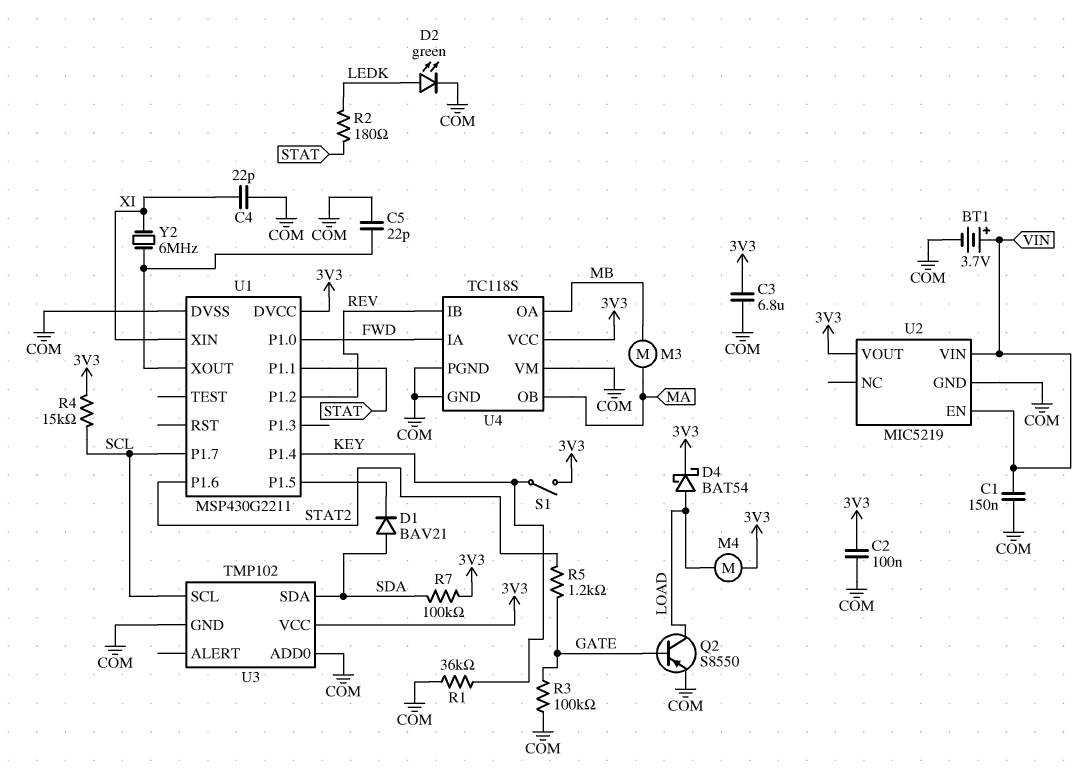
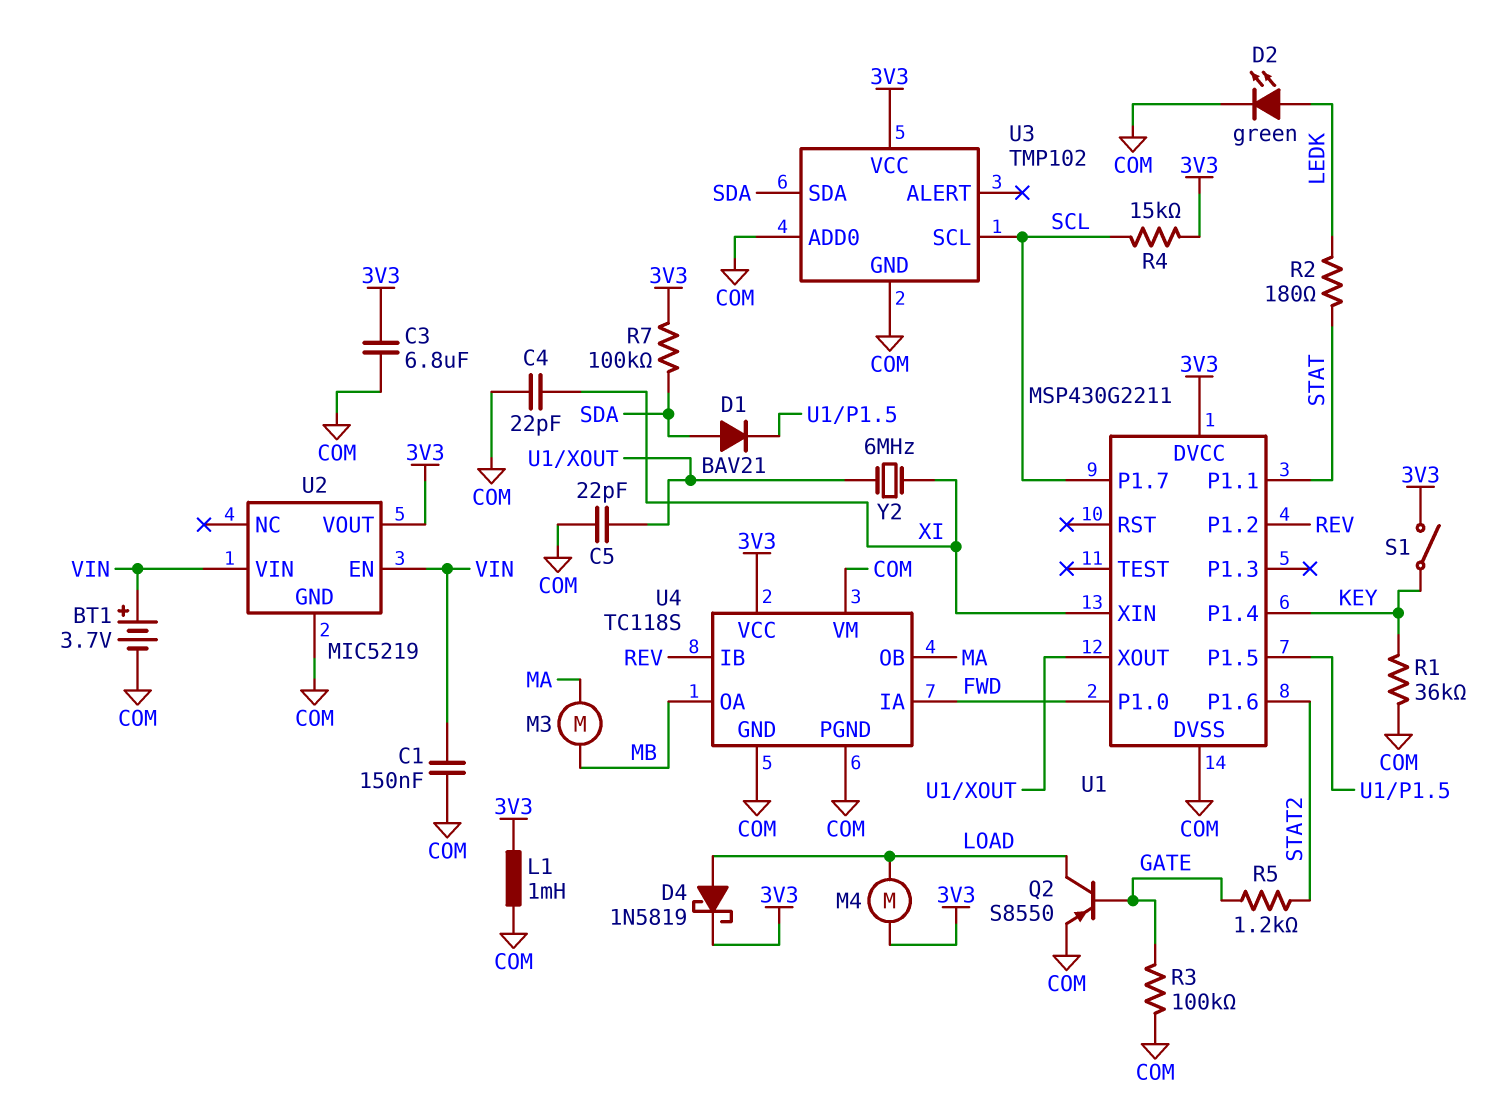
C2: 100nF (3V3, COM) -> none
D4: schottky BAT54 (A LOAD, K 3V3) -> schottky 1N5819 (A LOAD, K 3V3)
L1: none -> 1mH (3V3, COM)

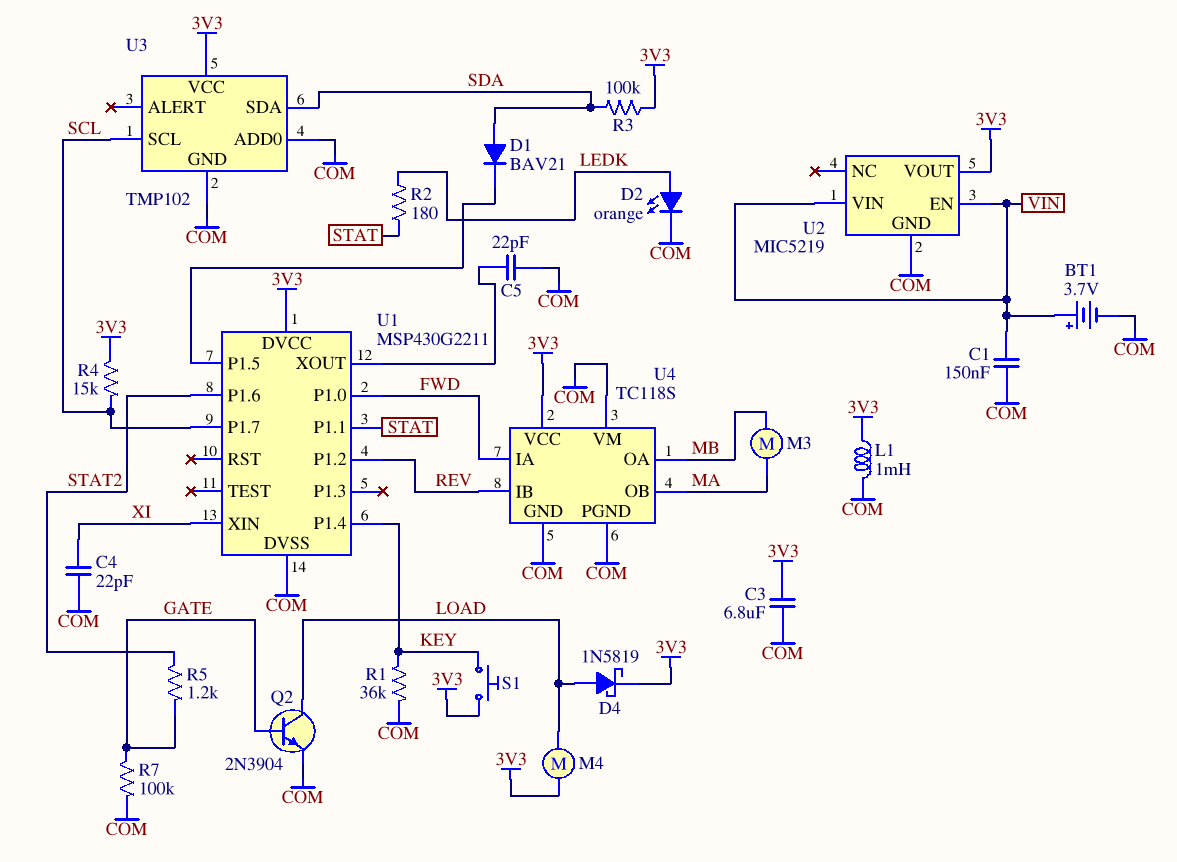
D2: LED green (A LEDK, K COM) -> LED orange (A LEDK, K COM)
Q2: PNP S8550 (B GATE, C LOAD, E COM) -> NPN 2N3904 (B GATE, C LOAD, E COM)
R3: 100k (COM, GATE) -> 100k (3V3, SDA)
R7: 100k (3V3, SDA) -> 100k (COM, GATE)
S1: switch (3V3, KEY) -> button (3V3, KEY)
Y2: 6MHz (U1/XOUT, XI) -> none

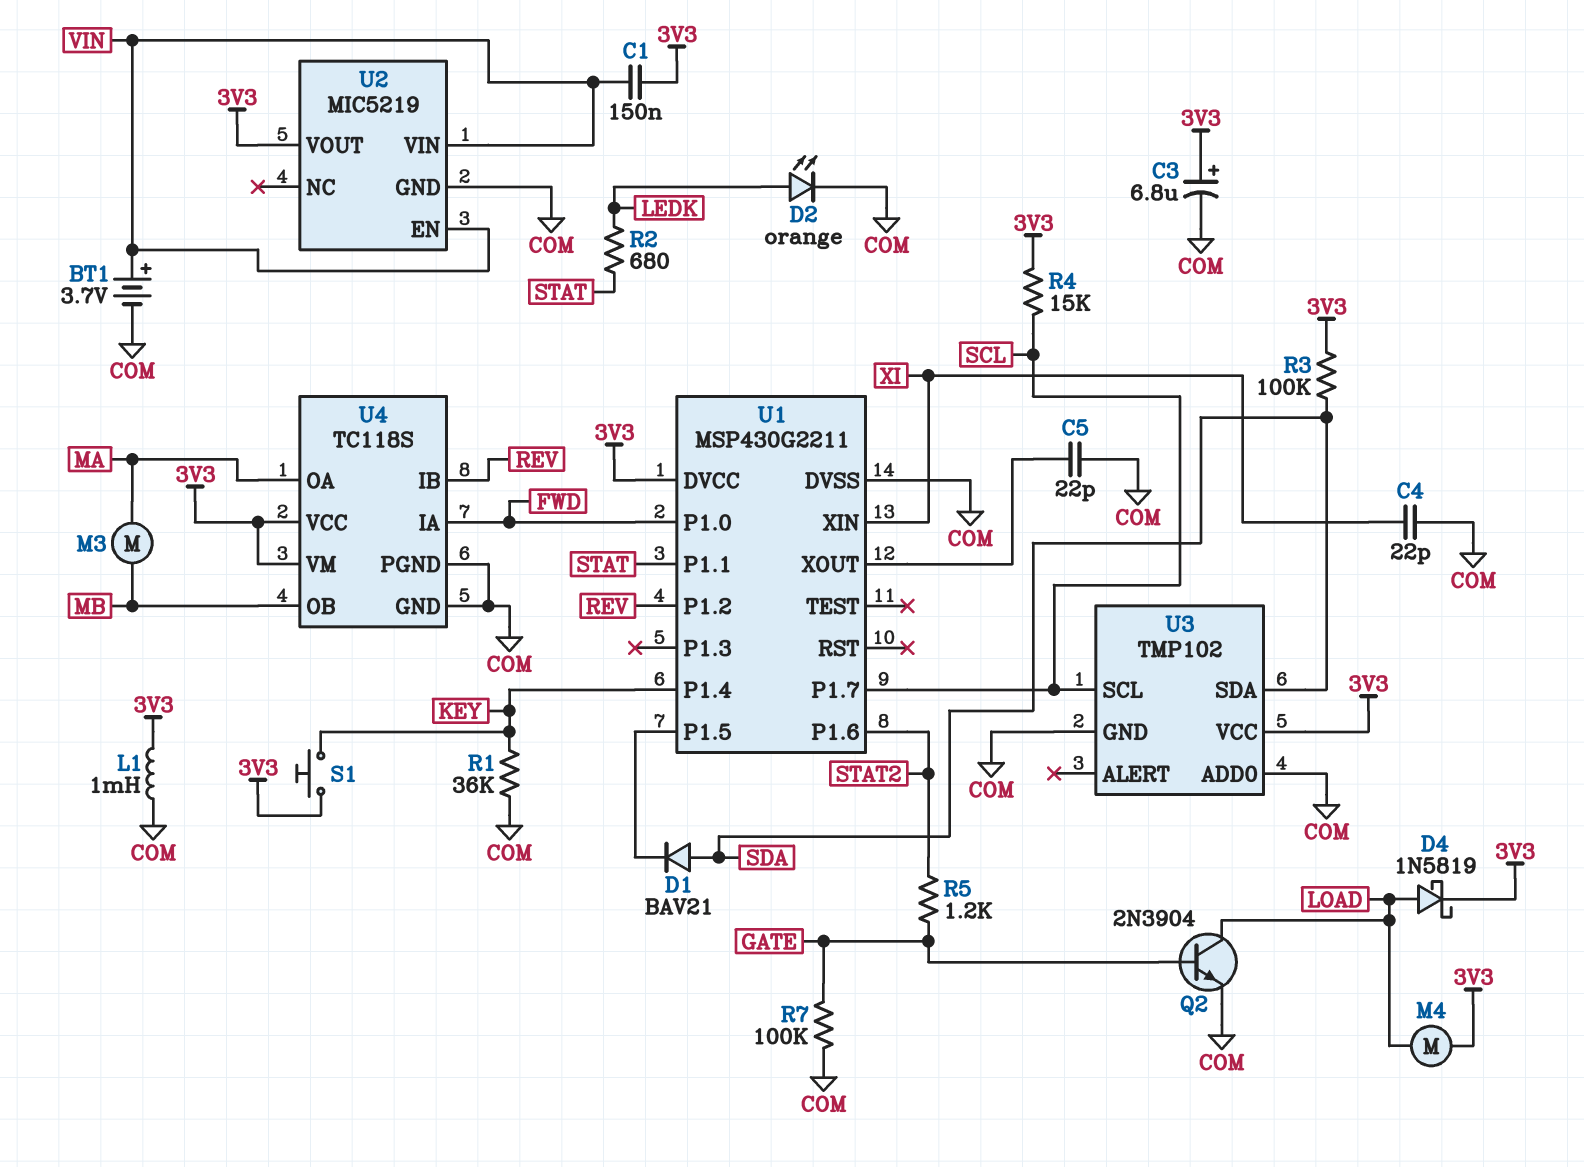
C1: 150nF (COM, VIN) -> 150nF (3V3, VIN)
C3: 6.8uF (3V3, COM) -> 6.8uF (plus 3V3, minus COM)
R2: 180 (LEDK, STAT) -> 680 (LEDK, STAT)
U4 pin OA: MB -> MA
U4 pin OB: MA -> MB
U4 pin VM: COM -> 3V3

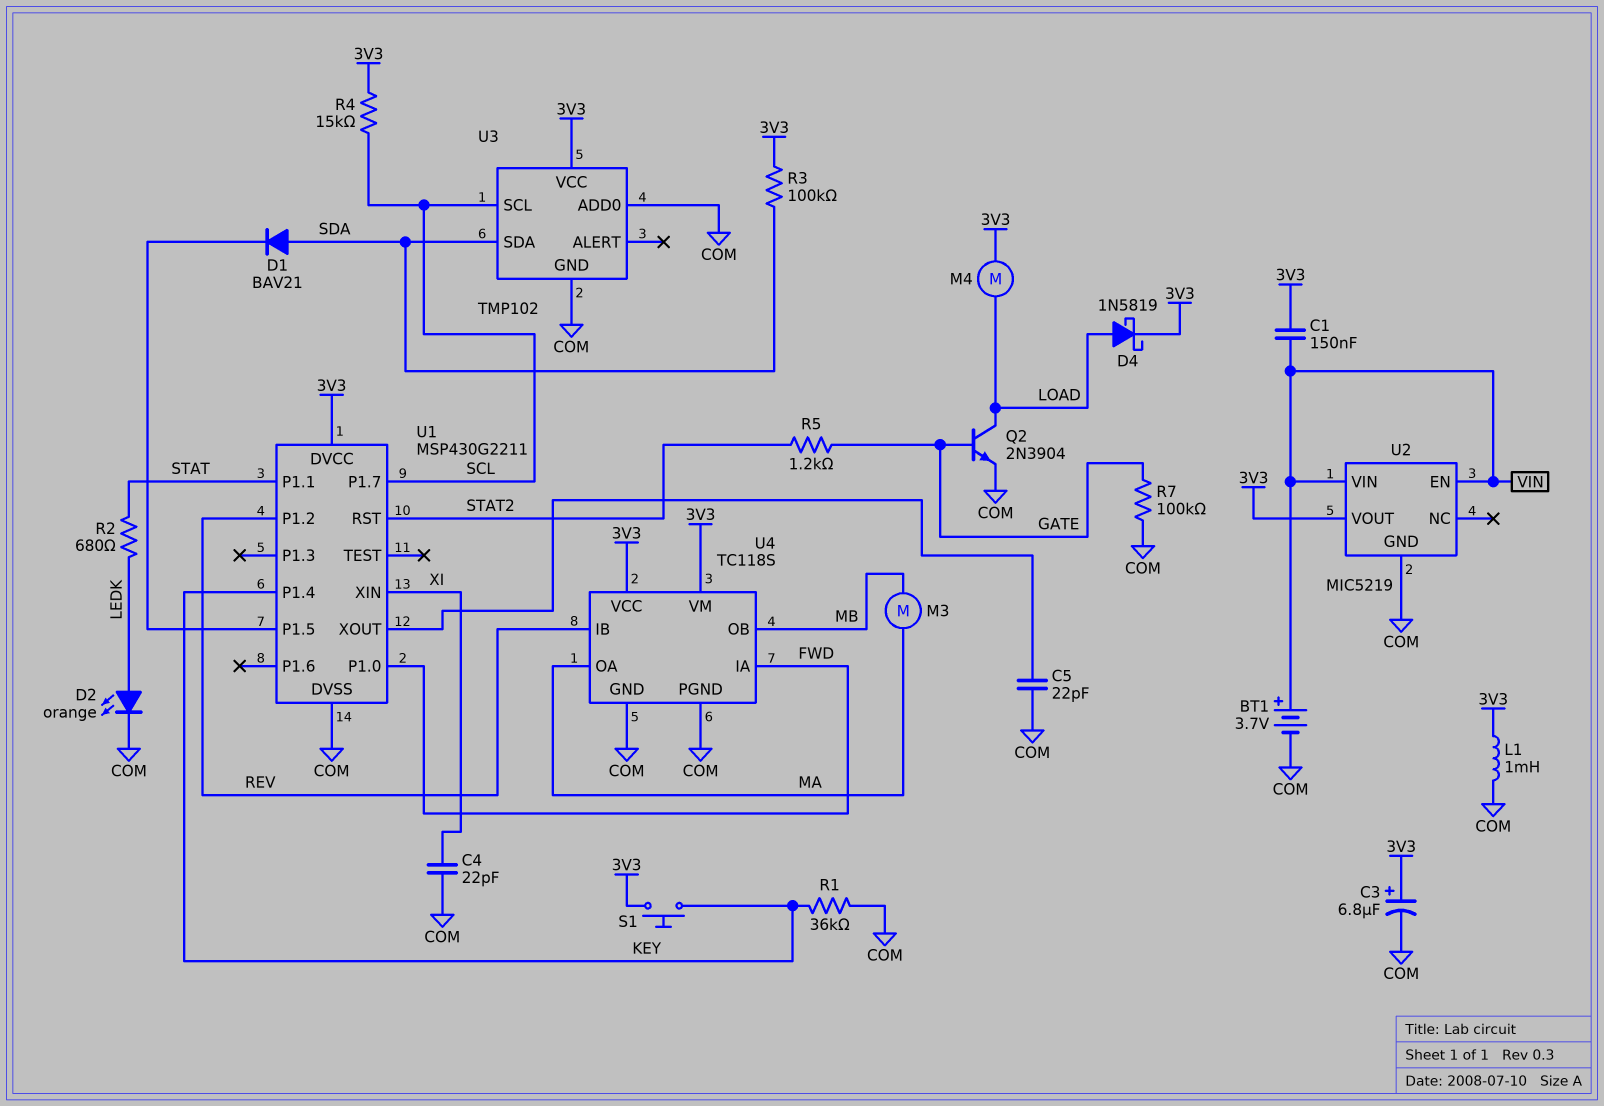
U1 pin P1.6: STAT2 -> none
U1 pin RST: none -> STAT2

